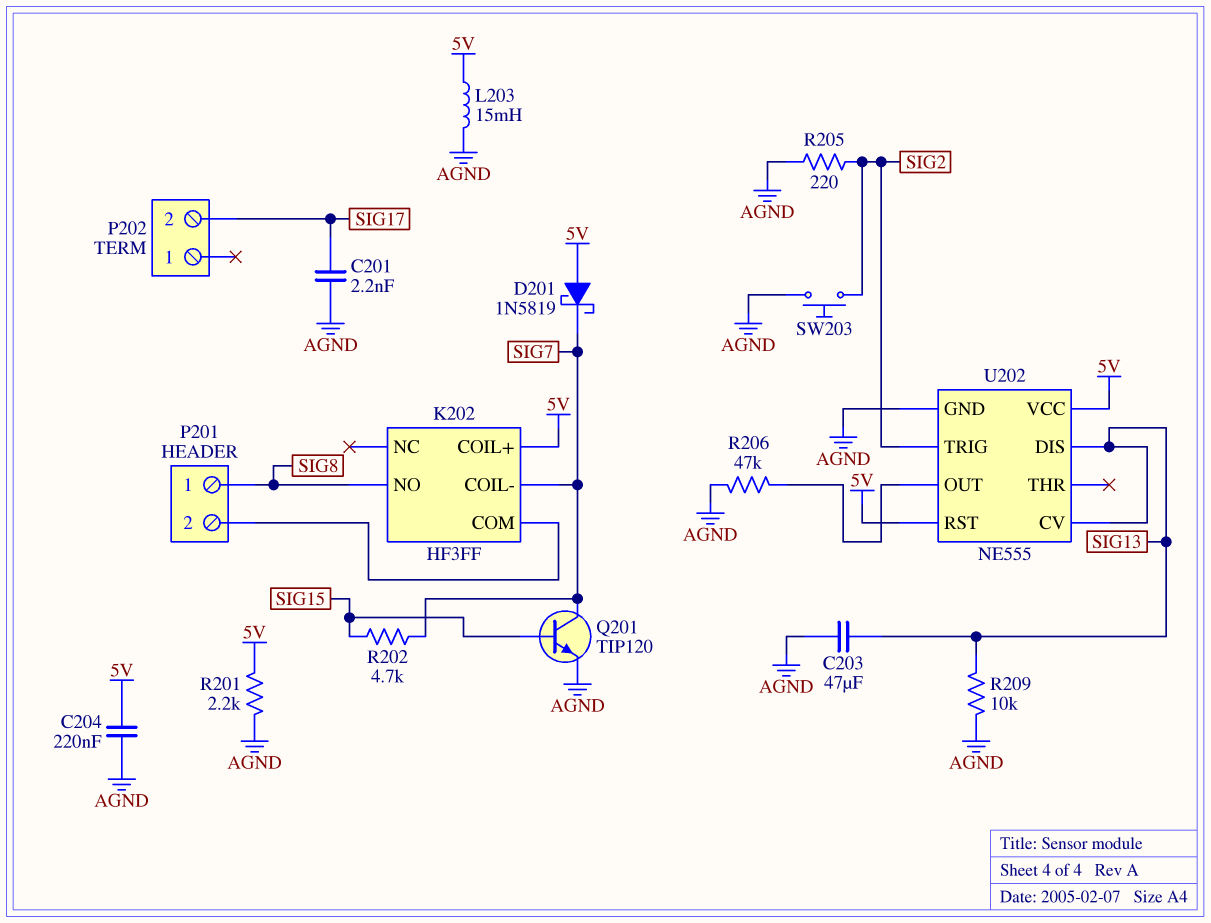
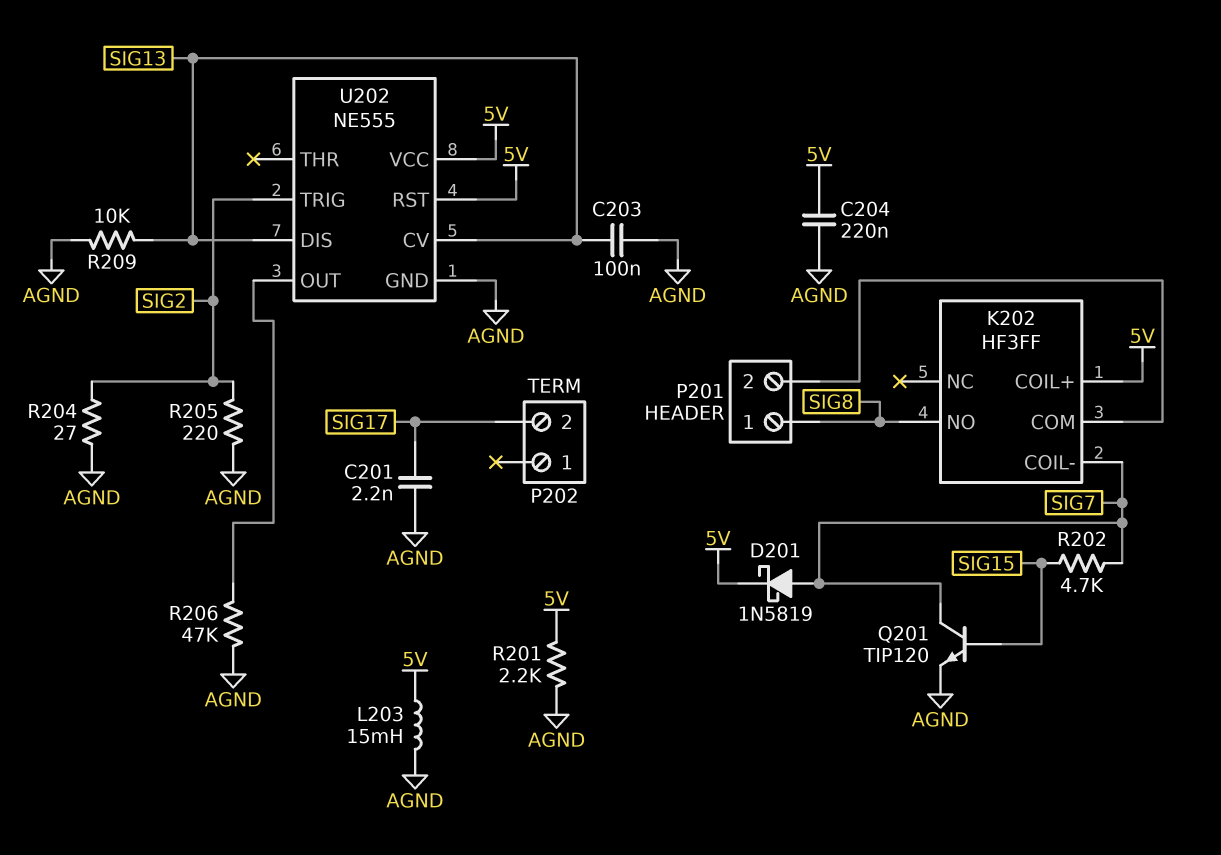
C203: 47uF (AGND, SIG13) -> 100nF (AGND, SIG13)
D201: schottky 1N5819 (A 5V, K SIG7) -> schottky 1N5819 (A SIG7, K 5V)
R204: none -> 27 (AGND, SIG2)
SW203: button (AGND, SIG2) -> none

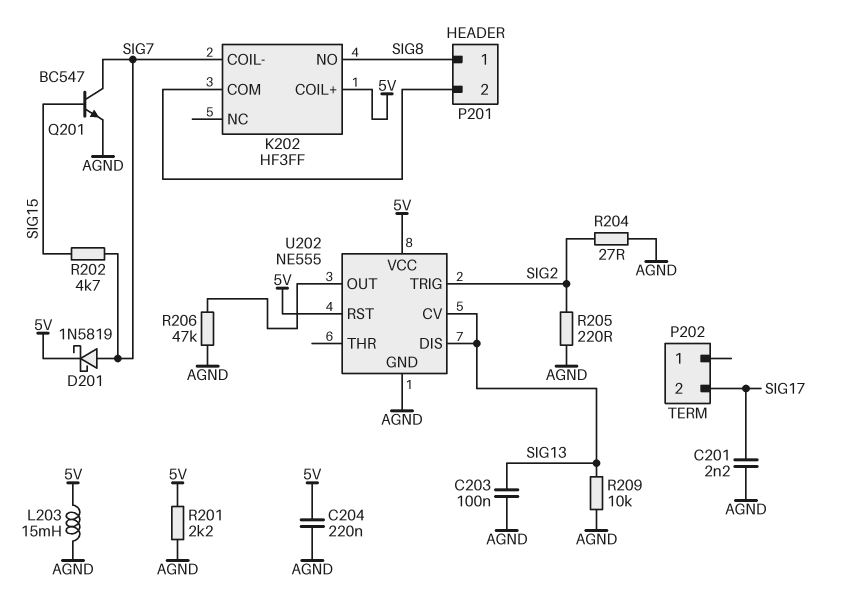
Q201: NPN TIP120 (B SIG15, C SIG7, E AGND) -> NPN BC547 (B SIG15, C SIG7, E AGND)

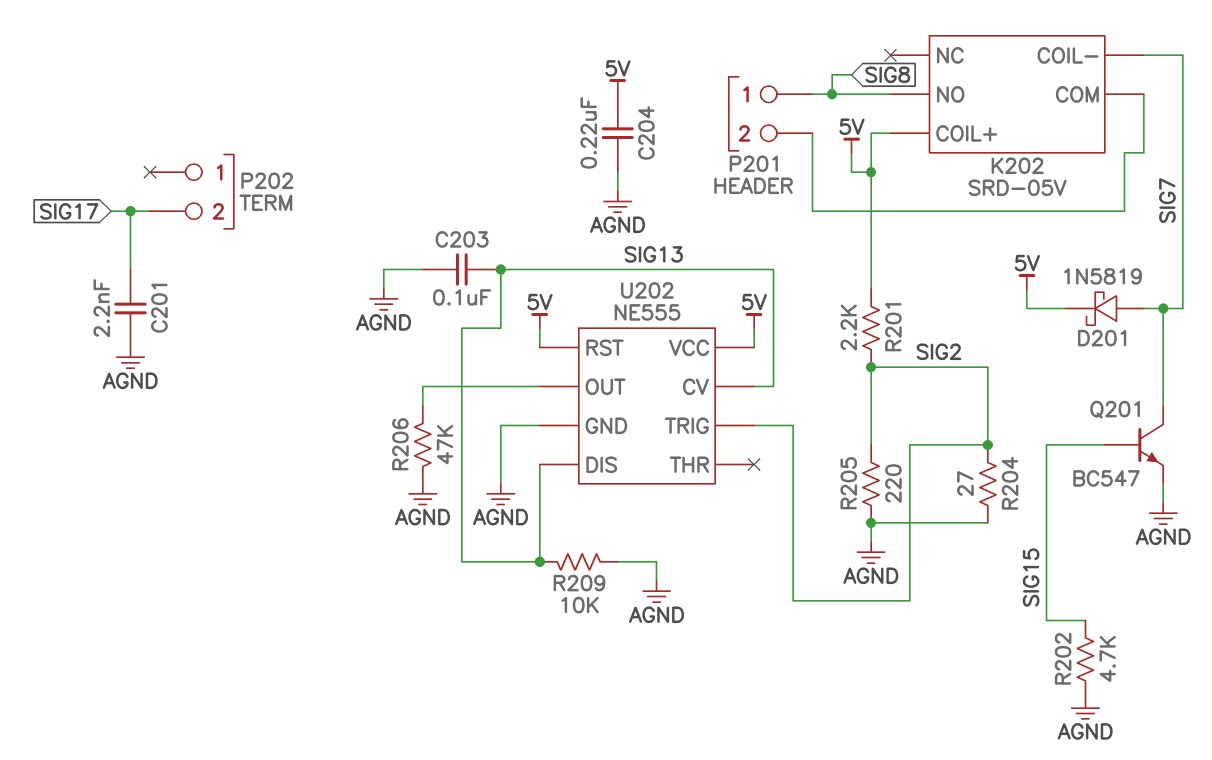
K202: HF3FF -> SRD-05V
L203: 15mH (5V, AGND) -> none
R201: 2.2k (5V, AGND) -> 2.2k (5V, SIG2)
R202: 4.7k (SIG7, SIG15) -> 4.7k (AGND, SIG15)

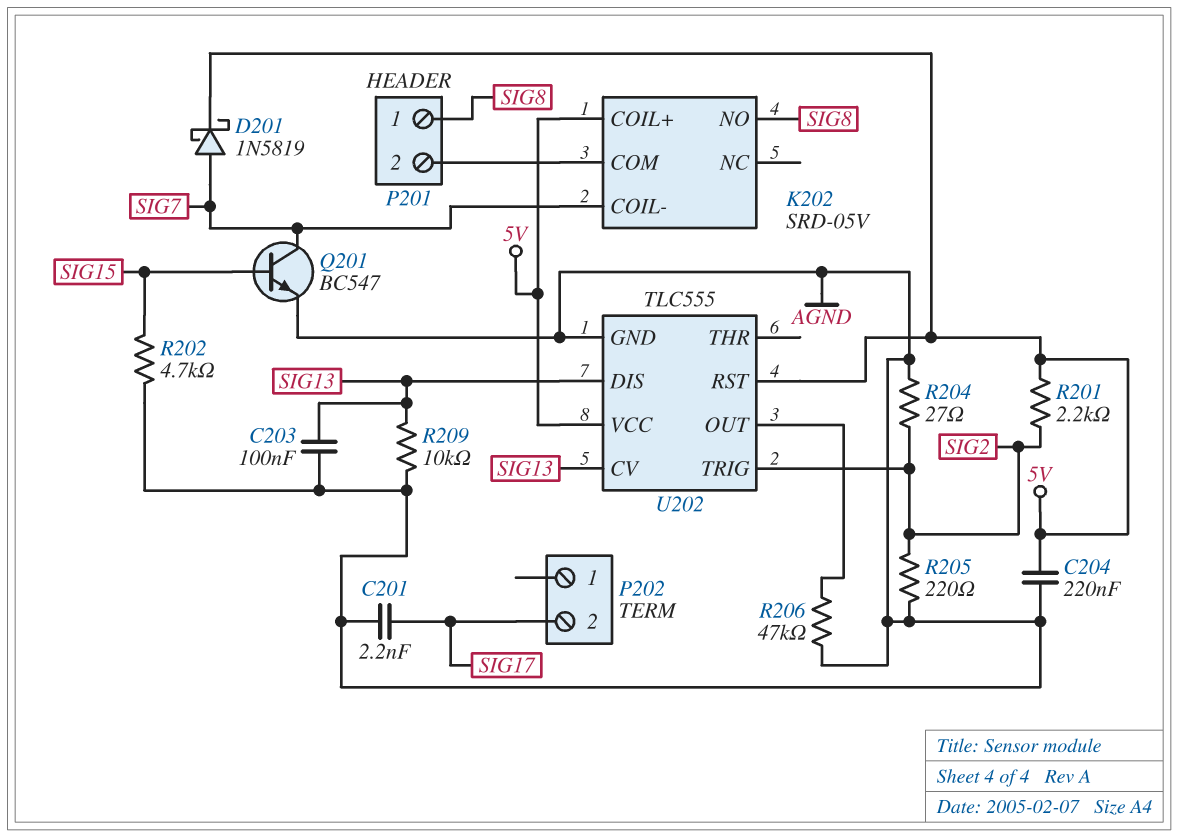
U202: NE555 -> TLC555

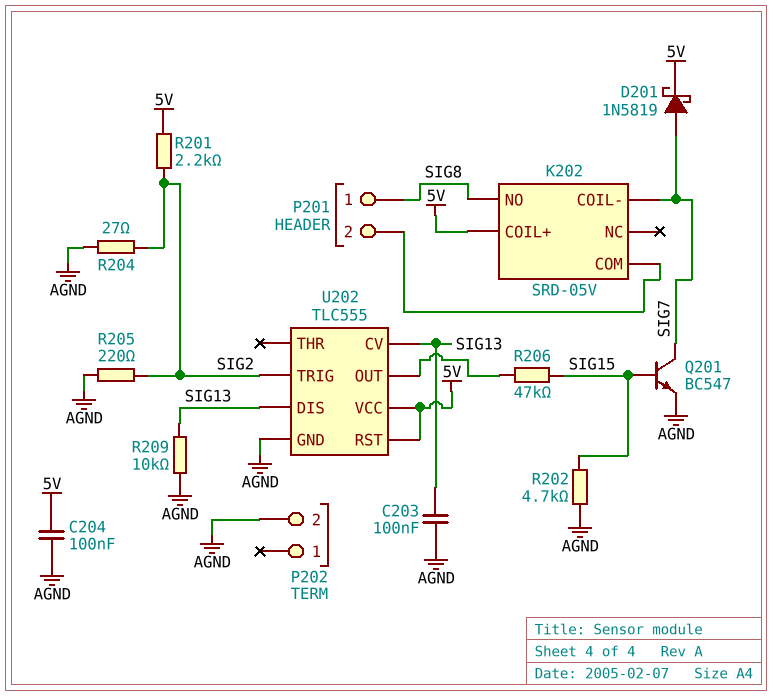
C201: 2.2nF (AGND, SIG17) -> none
C204: 220nF (5V, AGND) -> 100nF (5V, AGND)
P202 pin 2: SIG17 -> AGND
R206: 47k (AGND, U202/OUT) -> 47k (SIG15, U202/OUT)

